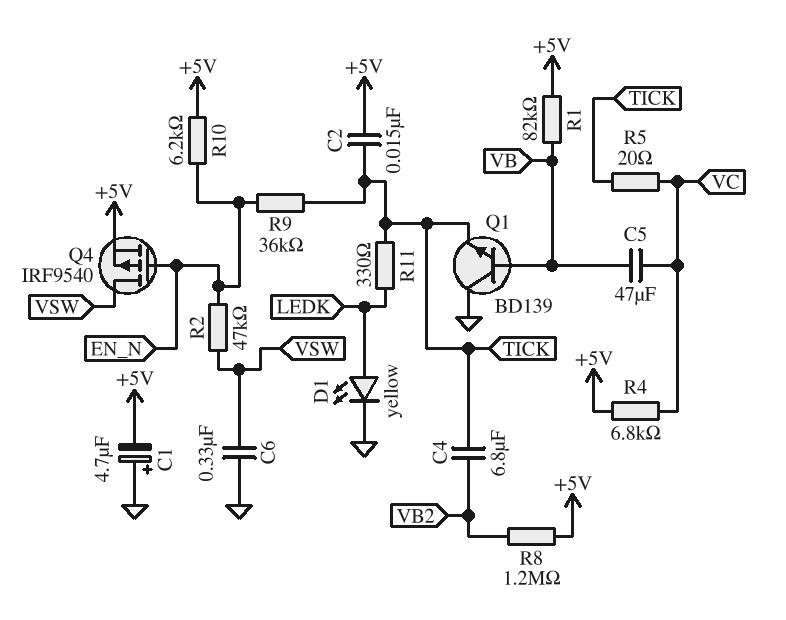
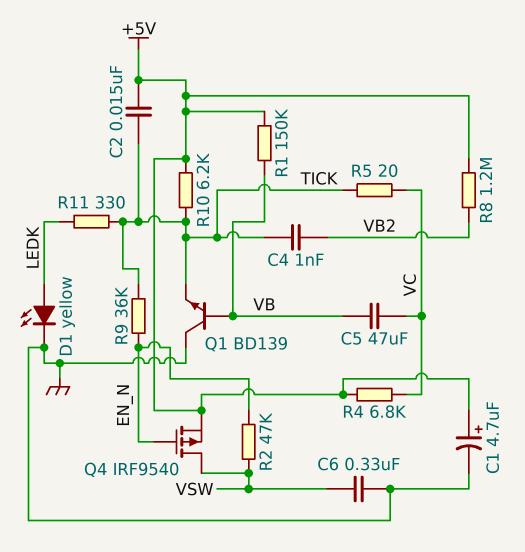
C1: 4.7uF (plus GND, minus +5V) -> 4.7uF (plus +5V, minus GND)
C4: 6.8uF (TICK, VB2) -> 1nF (TICK, VB2)
R1: 82k (+5V, VB) -> 150k (+5V, VB)
R10: 6.2k (+5V, EN_N) -> 6.2k (+5V, TICK)

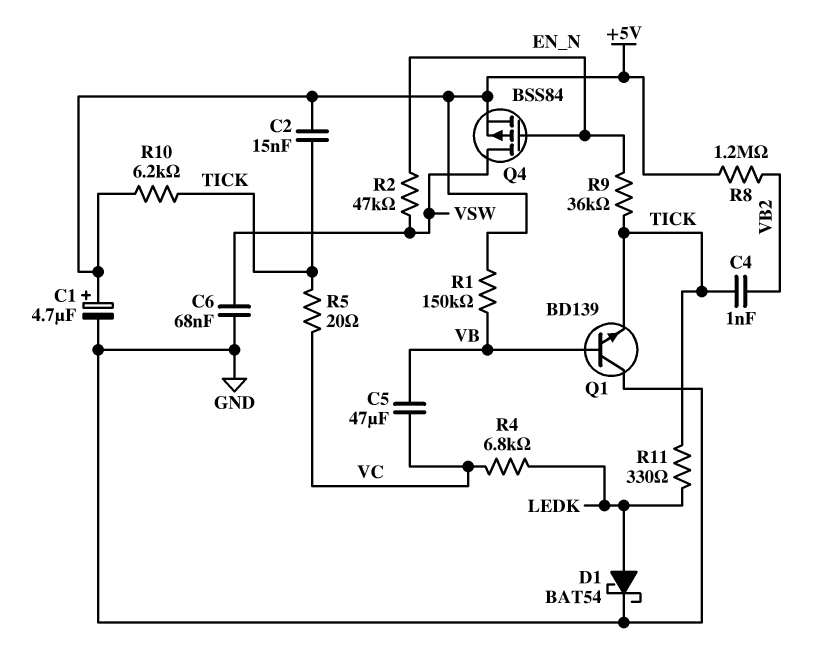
C6: 330nF (GND, VSW) -> 68nF (GND, VSW)
D1: LED yellow (A LEDK, K GND) -> schottky BAT54 (A LEDK, K GND)
Q4: PMOS IRF9540 (G EN_N, D VSW, S +5V) -> PMOS BSS84 (G EN_N, D VSW, S +5V)
R4: 6.8k (+5V, VC) -> 6.8k (LEDK, VC)

